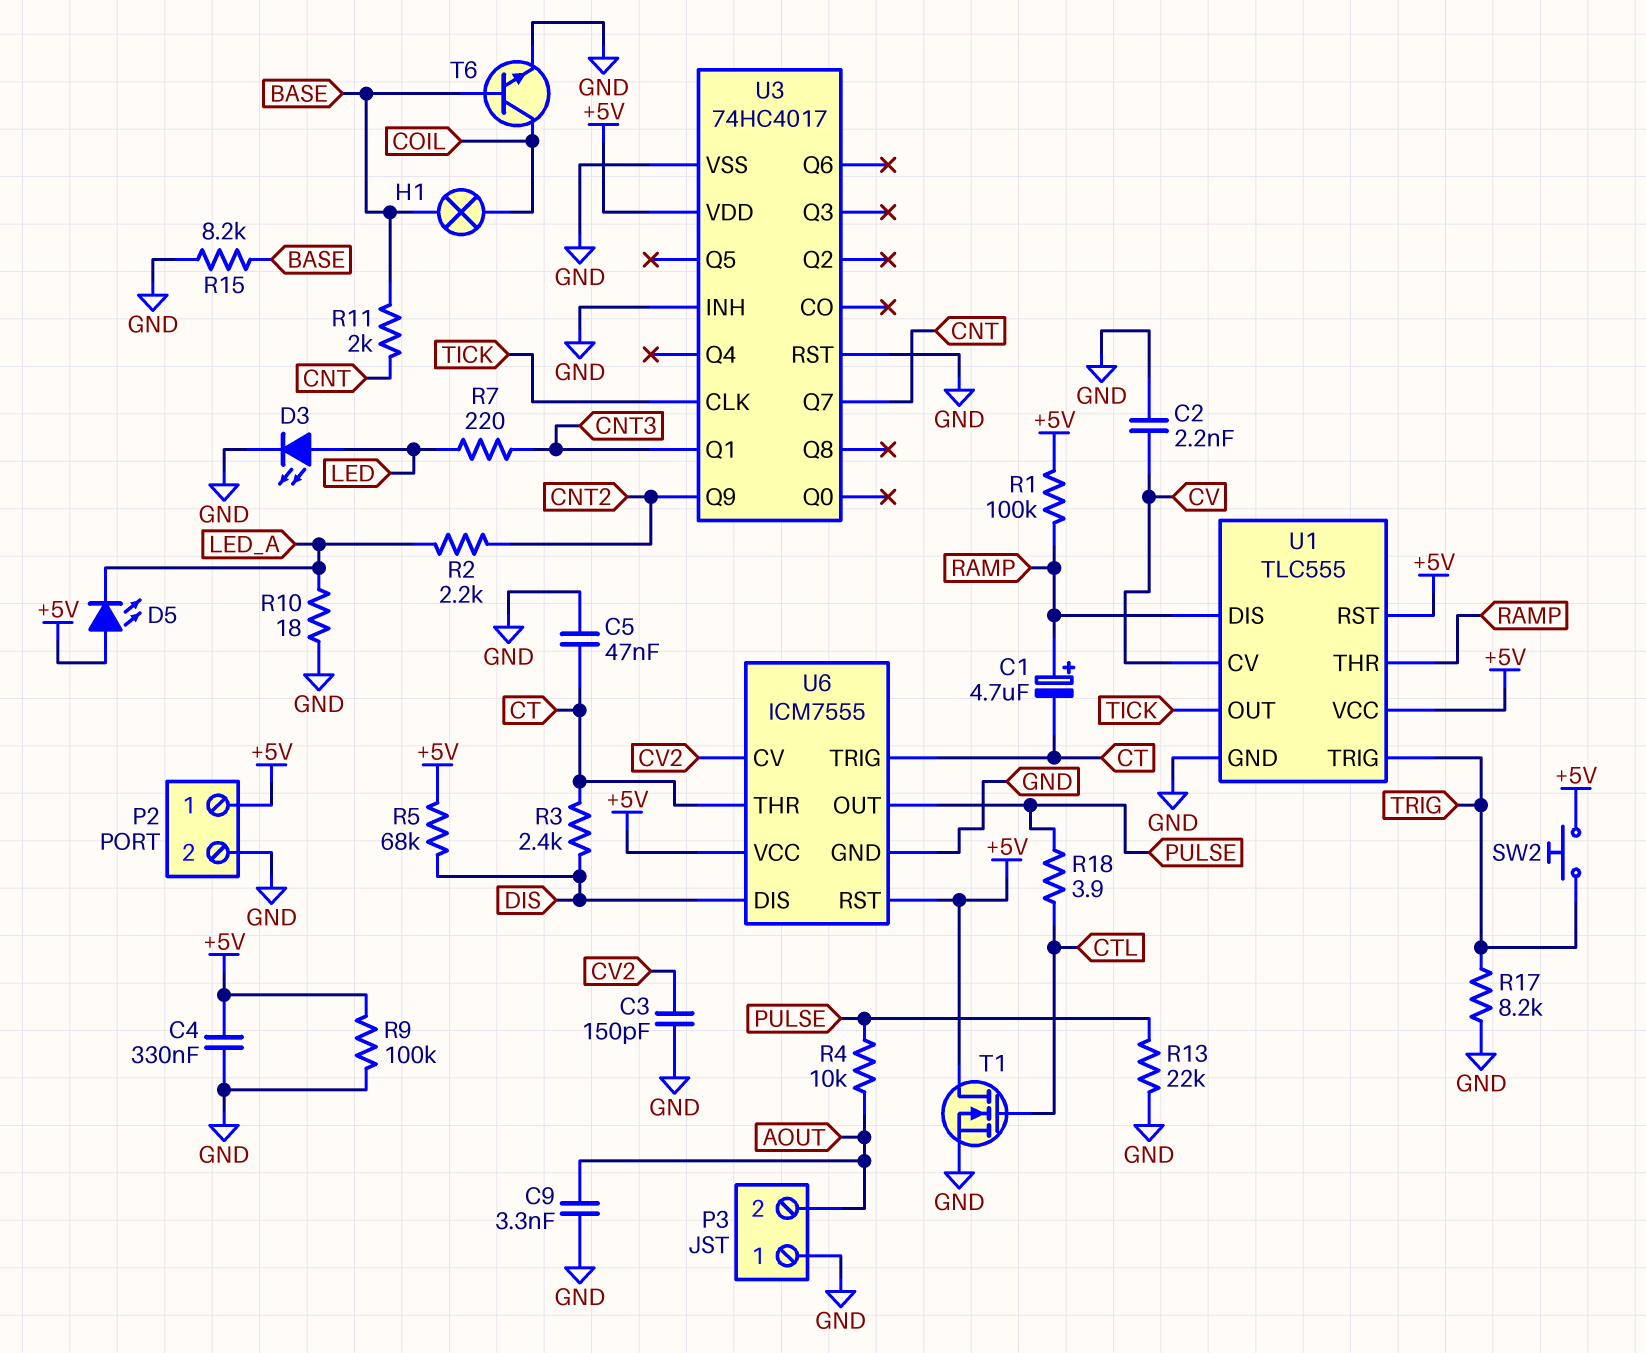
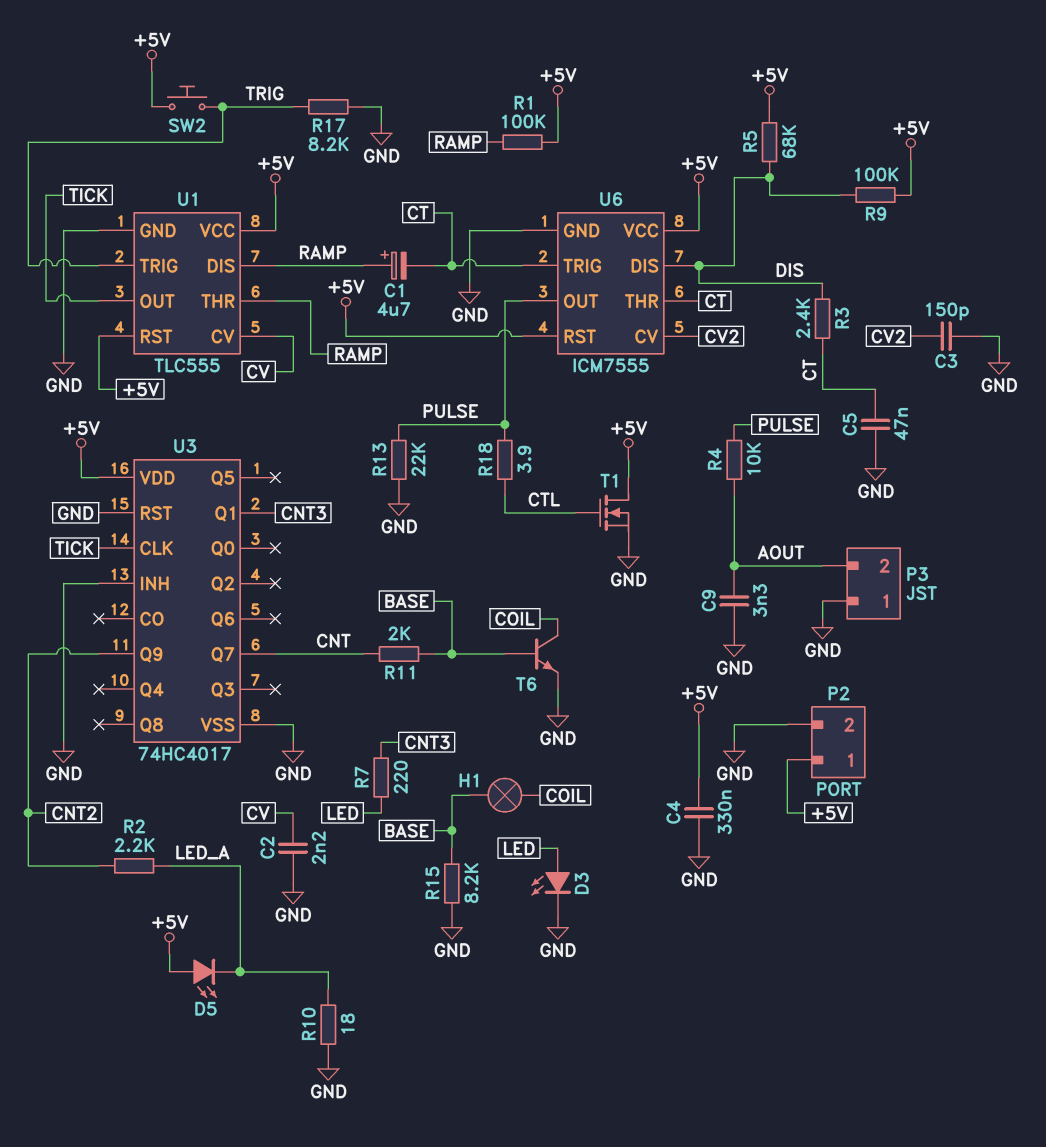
R9: 100k (+5V, GND) -> 100k (+5V, DIS)

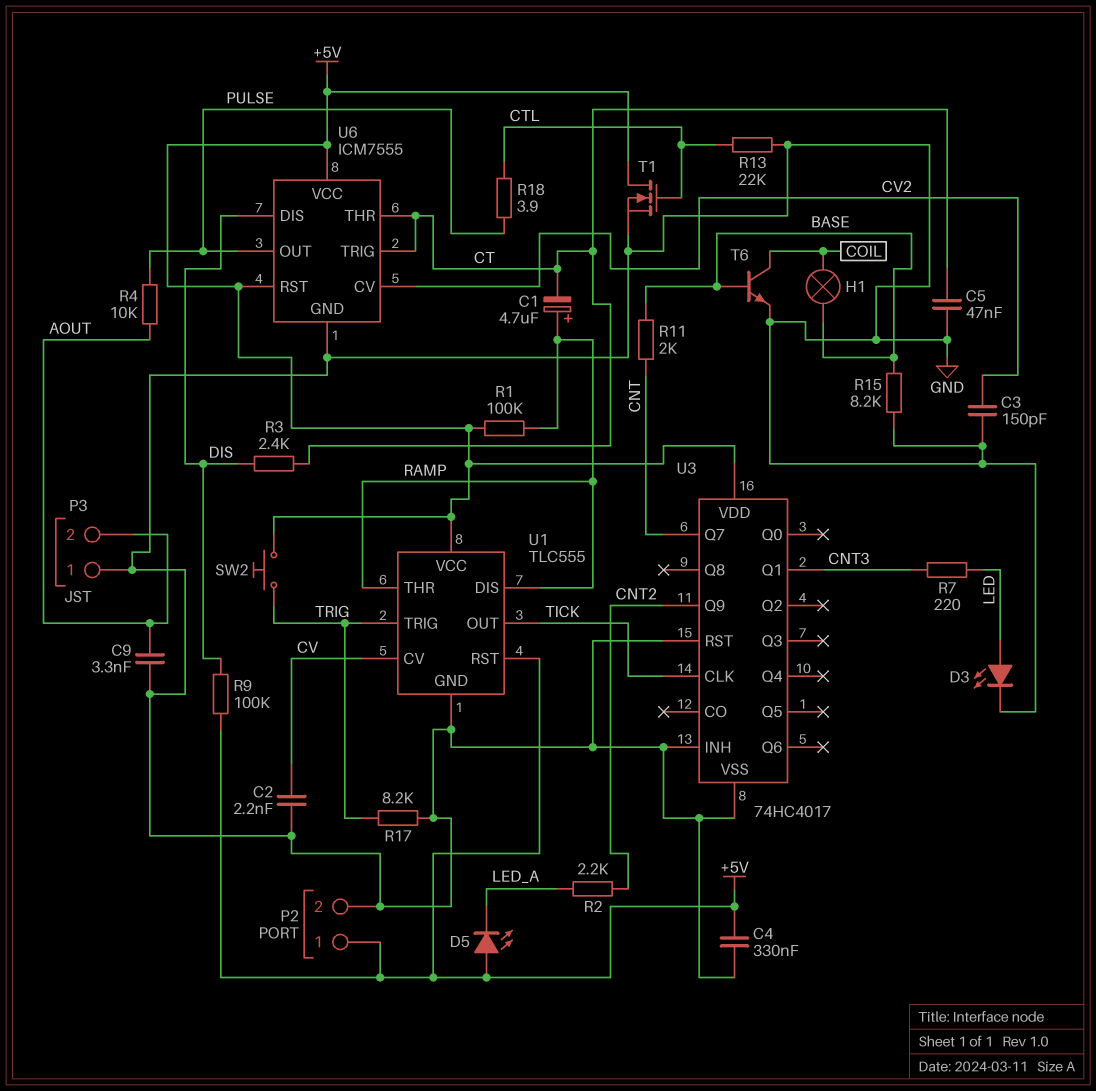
R5: 68k (+5V, DIS) -> none
R10: 18 (GND, LED_A) -> none
R13: 22k (GND, PULSE) -> 22k (CTL, GND)

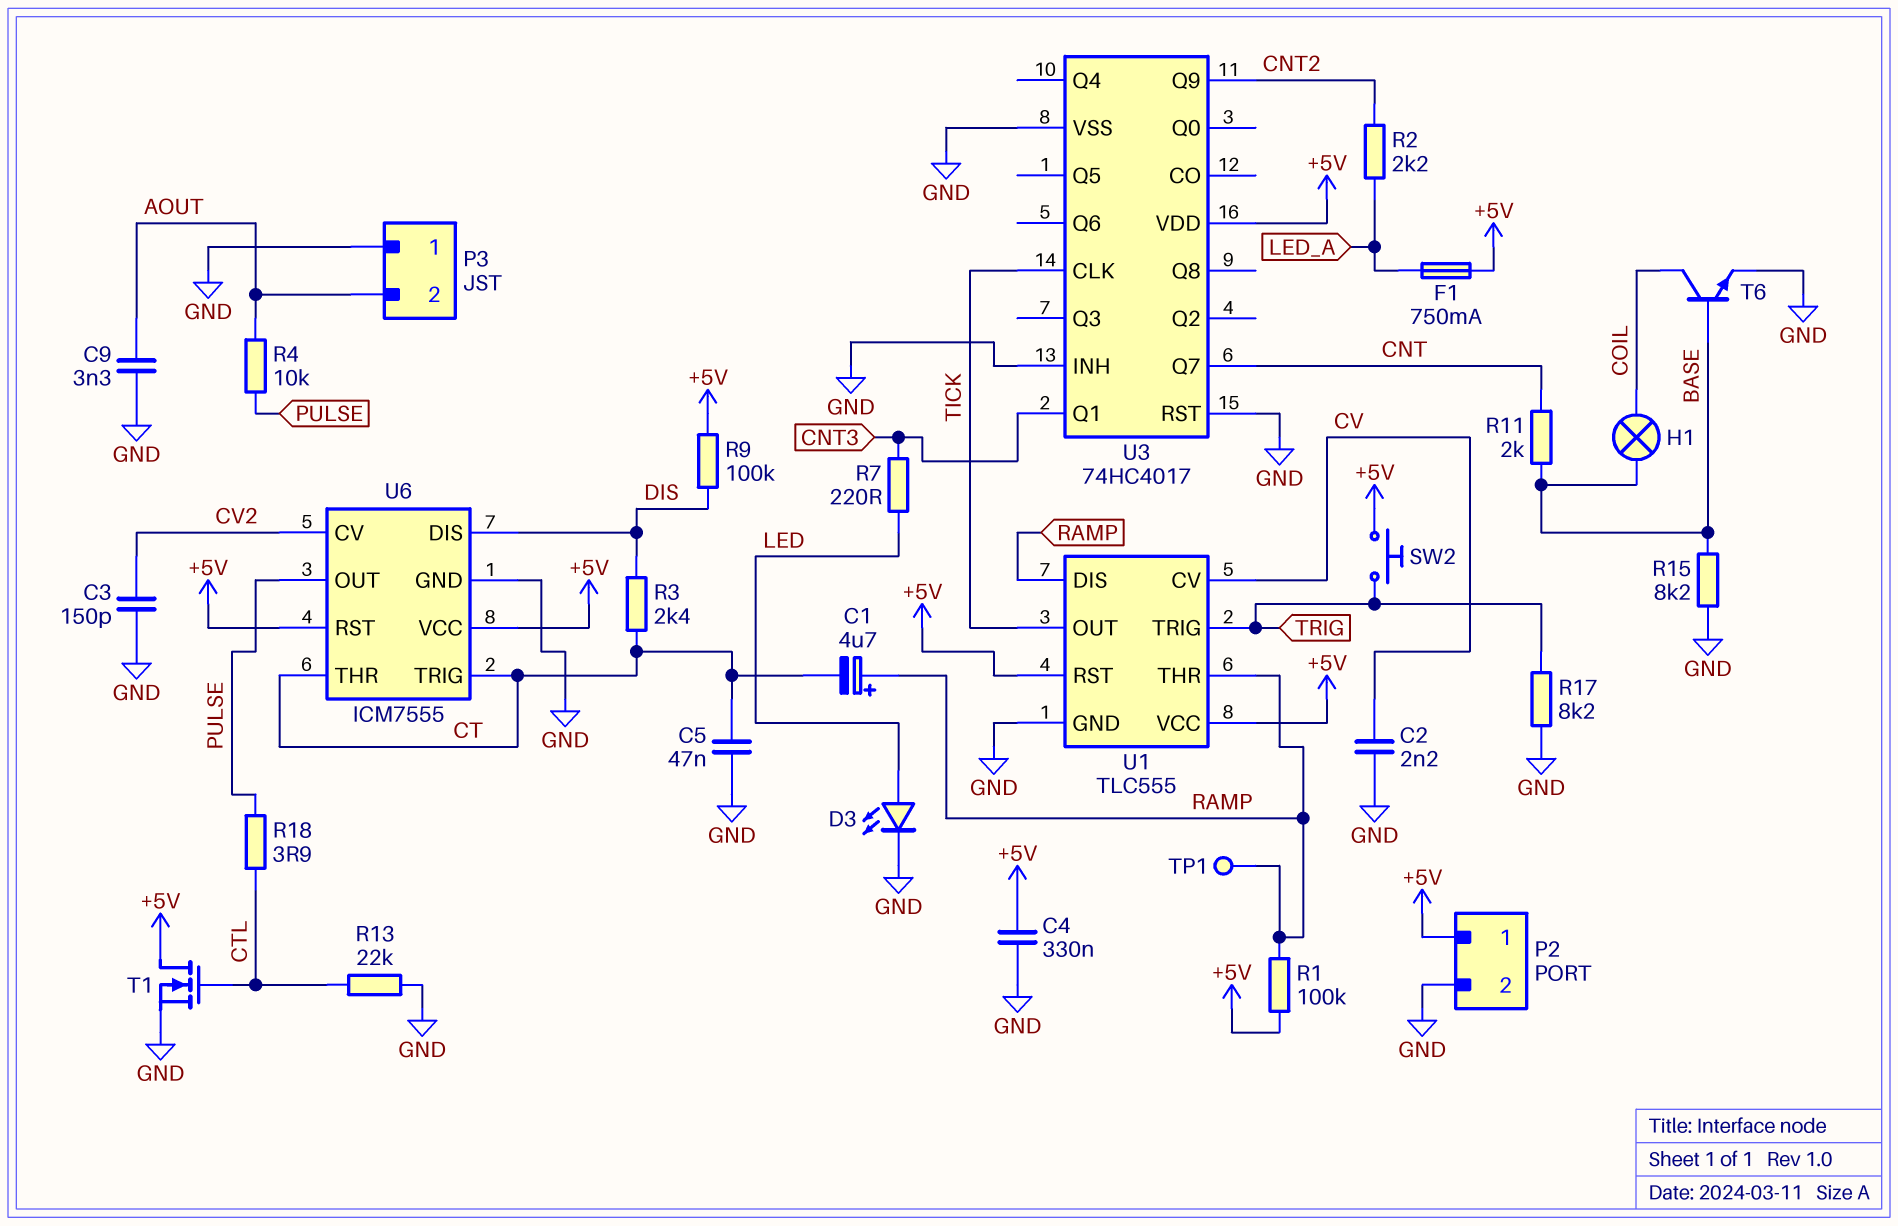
D5: LED (A +5V, K LED_A) -> none
F1: none -> 750mA (+5V, LED_A)
TP1: none -> test point (RAMP)

